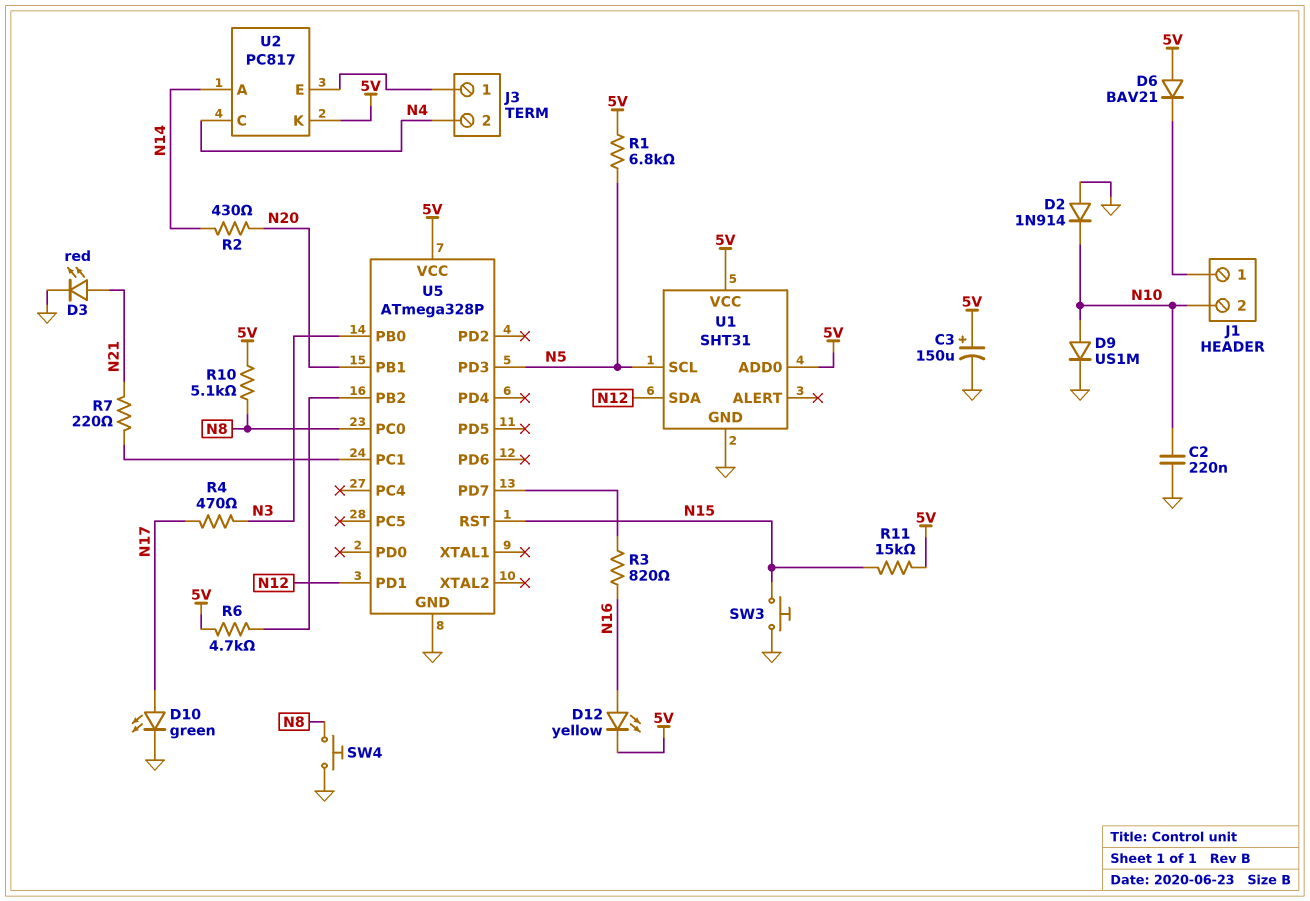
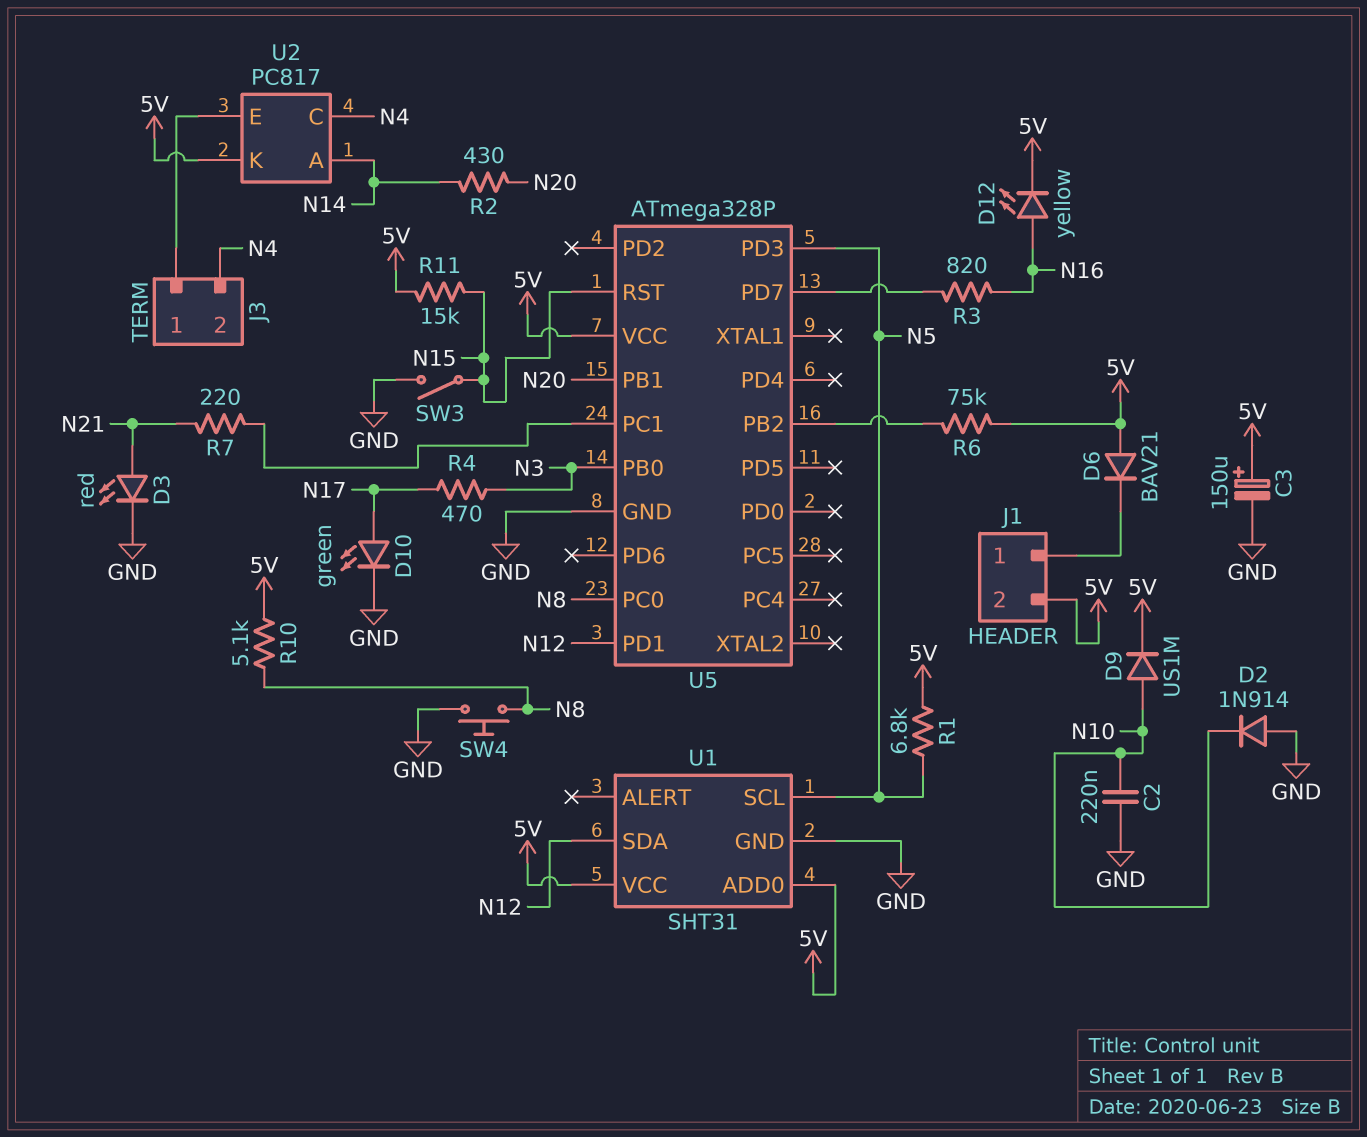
D9: diode US1M (A N10, K GND) -> diode US1M (A N10, K 5V)
J1 pin 2: N10 -> 5V
R6: 4.7k (5V, U5/PB2) -> 75k (5V, U5/PB2)
SW3: button (GND, N15) -> switch (GND, N15)

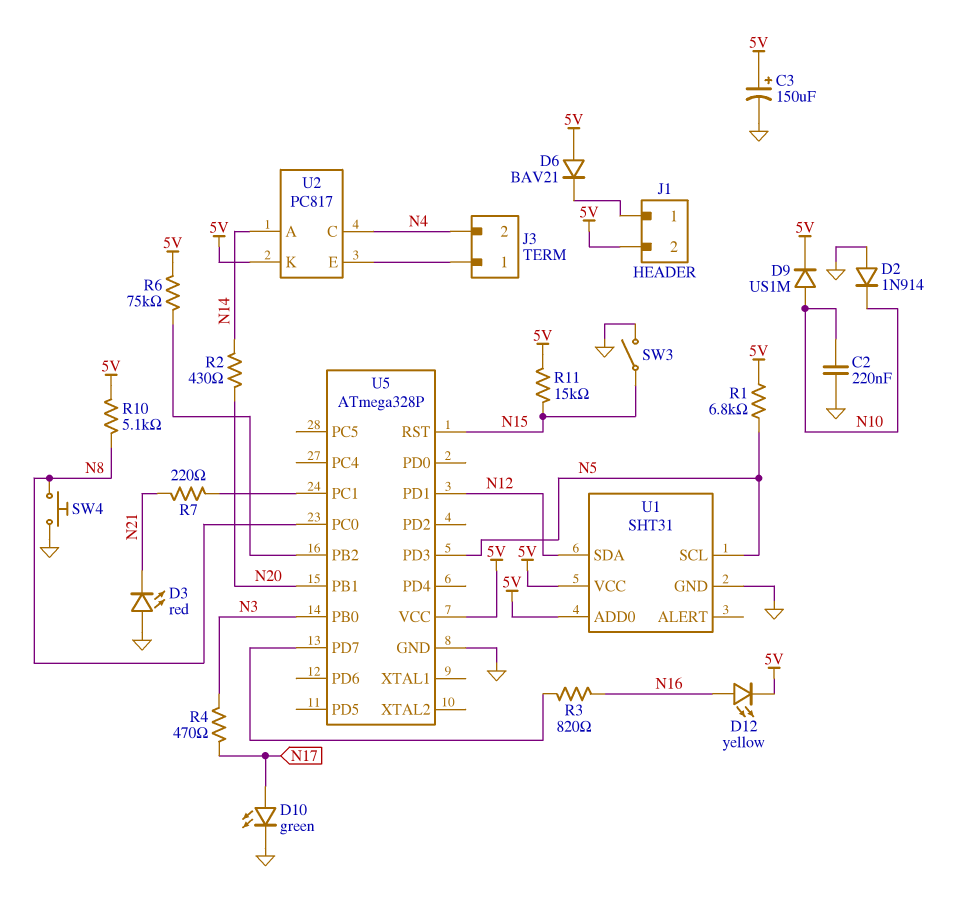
D3: LED red (A N21, K GND) -> LED red (A GND, K N21)

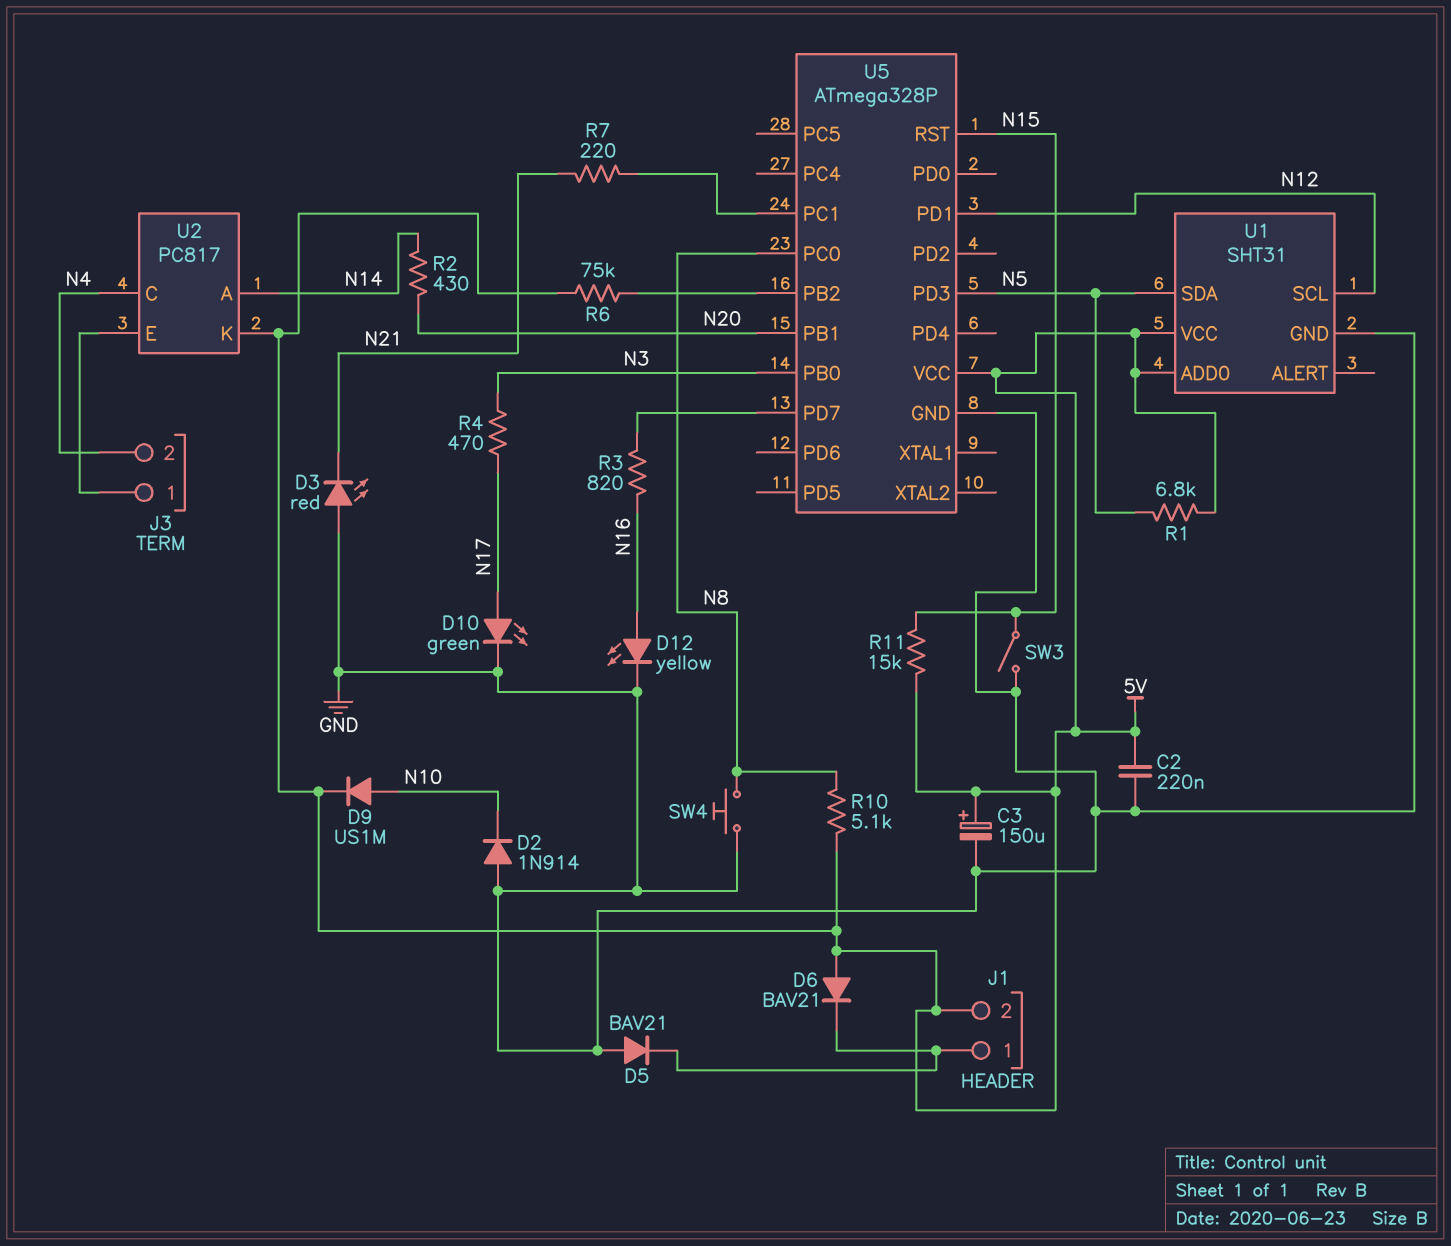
C2: 220nF (GND, N10) -> 220nF (5V, GND)
D5: none -> diode BAV21 (A GND, K J1/1)
D12: LED yellow (A N16, K 5V) -> LED yellow (A N16, K GND)
U1 pin SCL: N5 -> N12
U1 pin SDA: N12 -> N5

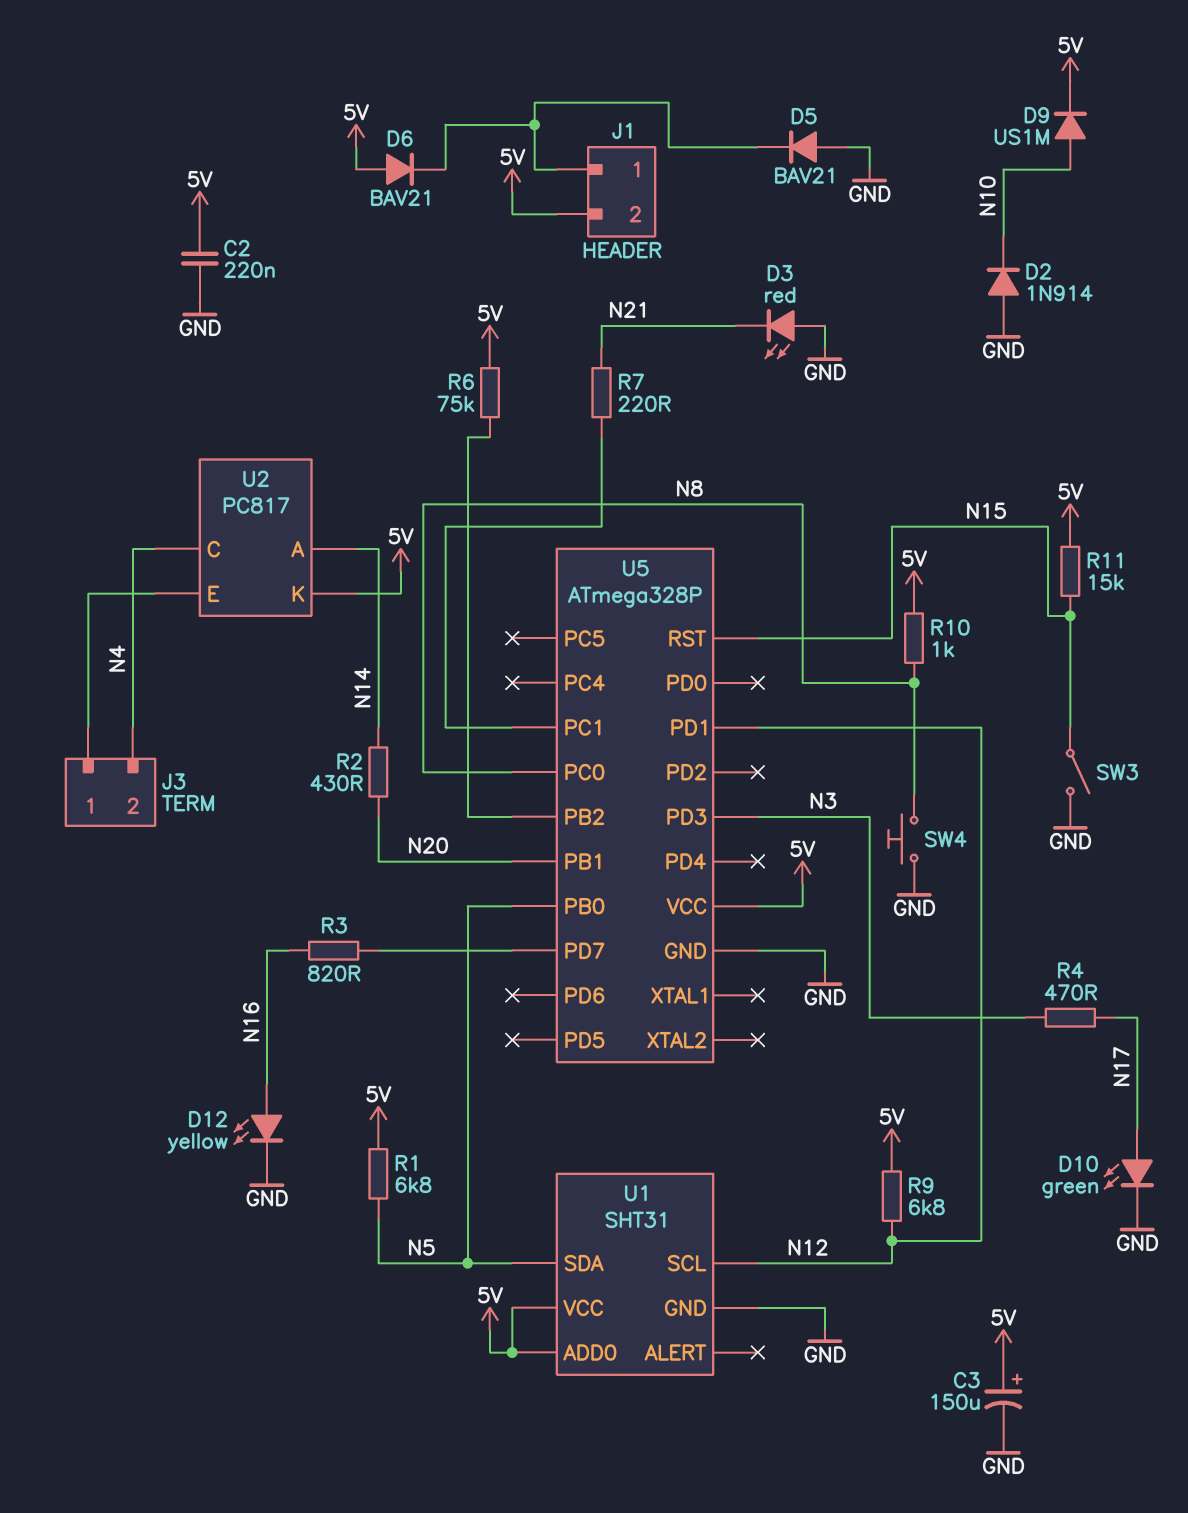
R9: none -> 6.8k (5V, N12)
R10: 5.1k (5V, N8) -> 1k (5V, N8)
U5 pin PB0: N3 -> N5
U5 pin PD3: N5 -> N3

